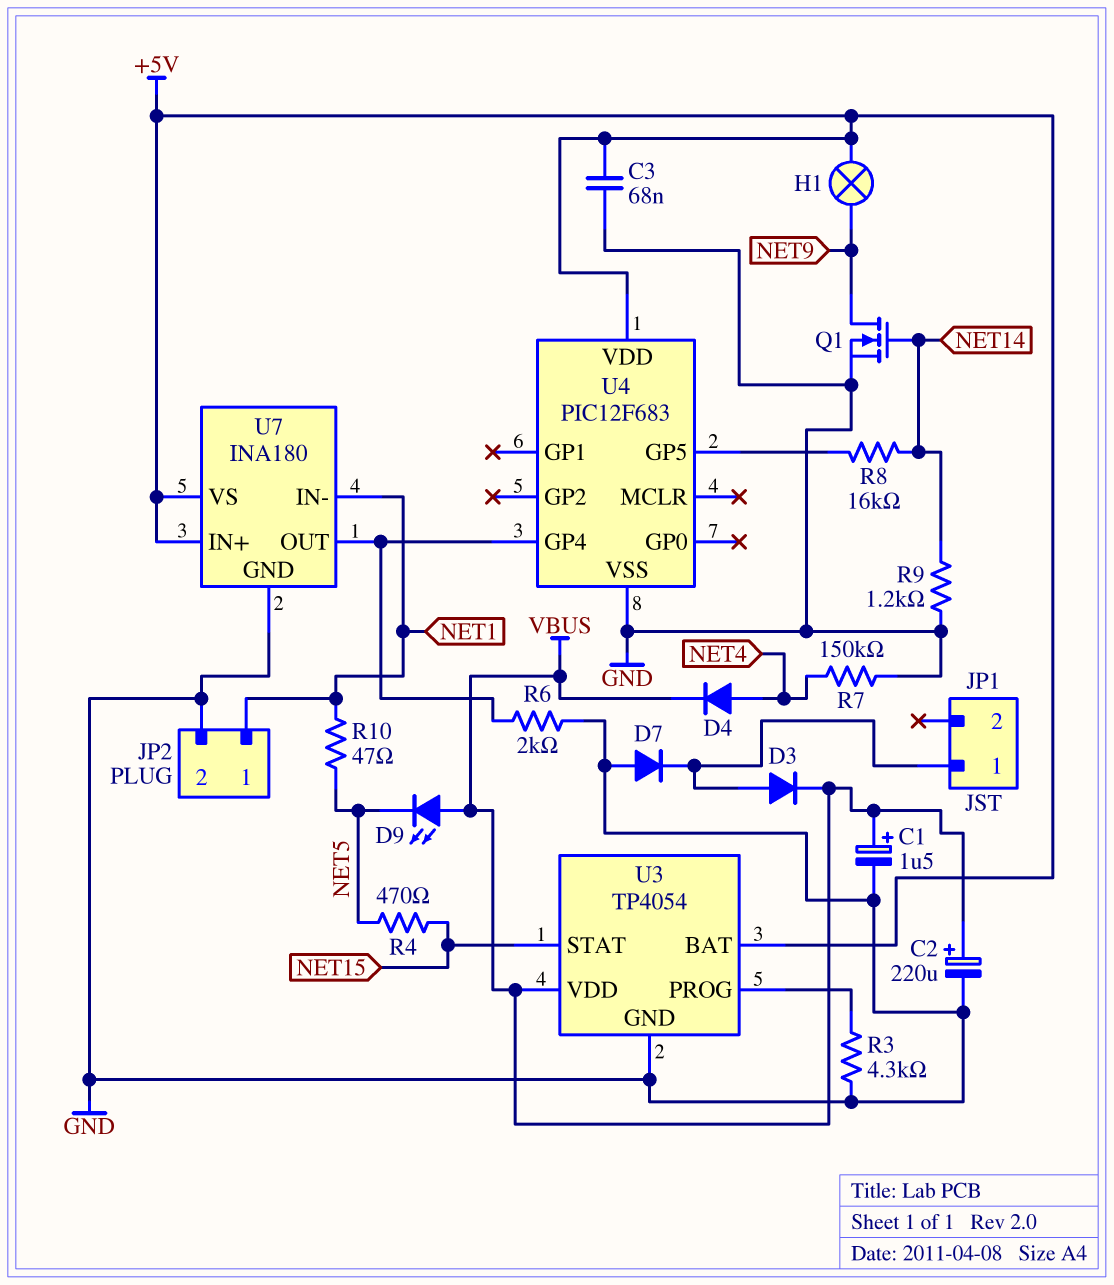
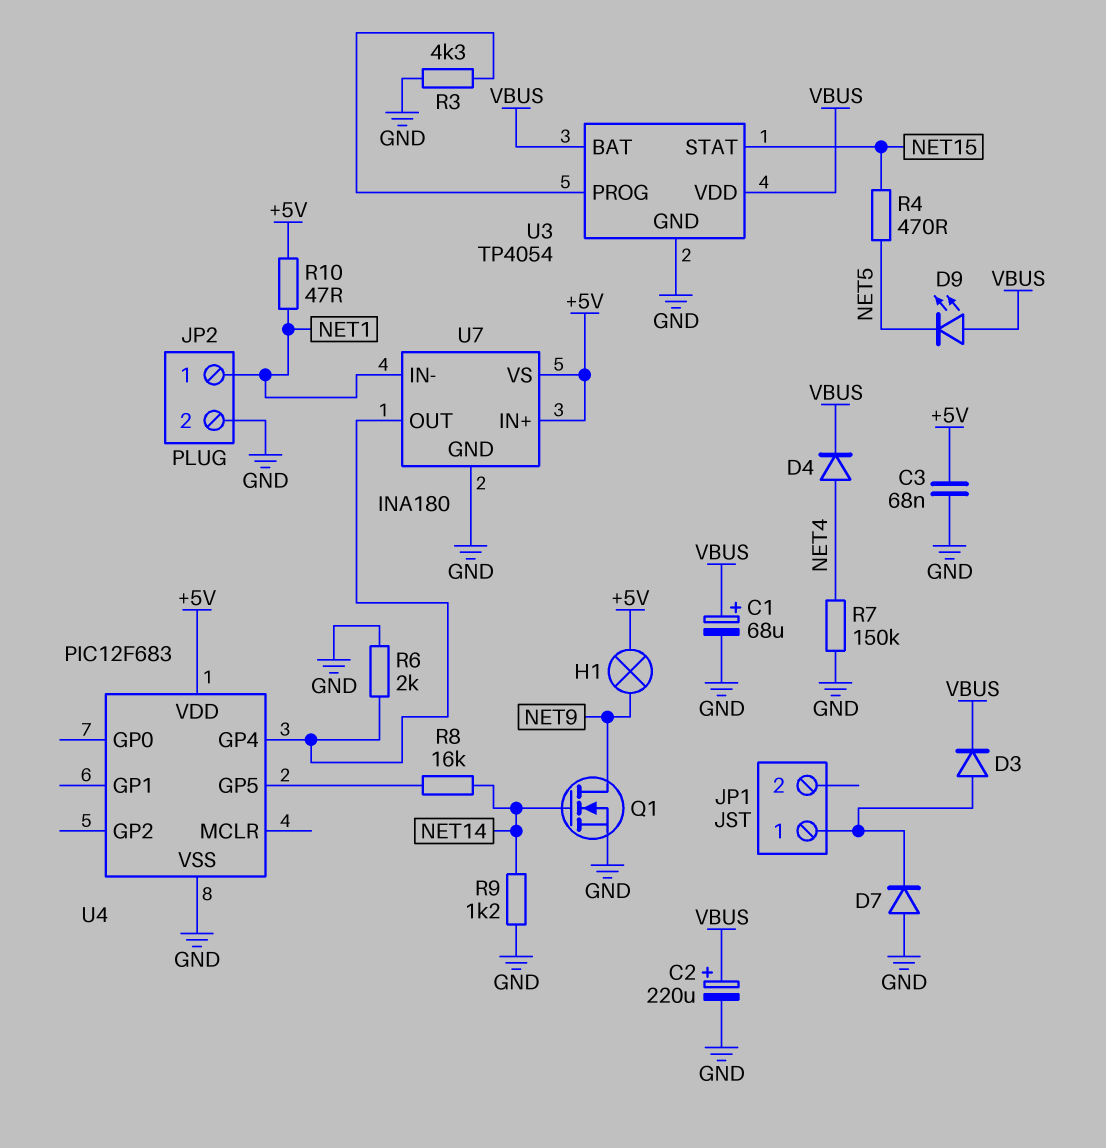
C1: 1.5uF (plus VBUS, minus GND) -> 68uF (plus VBUS, minus GND)
R10: 47 (NET1, NET5) -> 47 (+5V, NET1)
U3 pin BAT: +5V -> VBUS

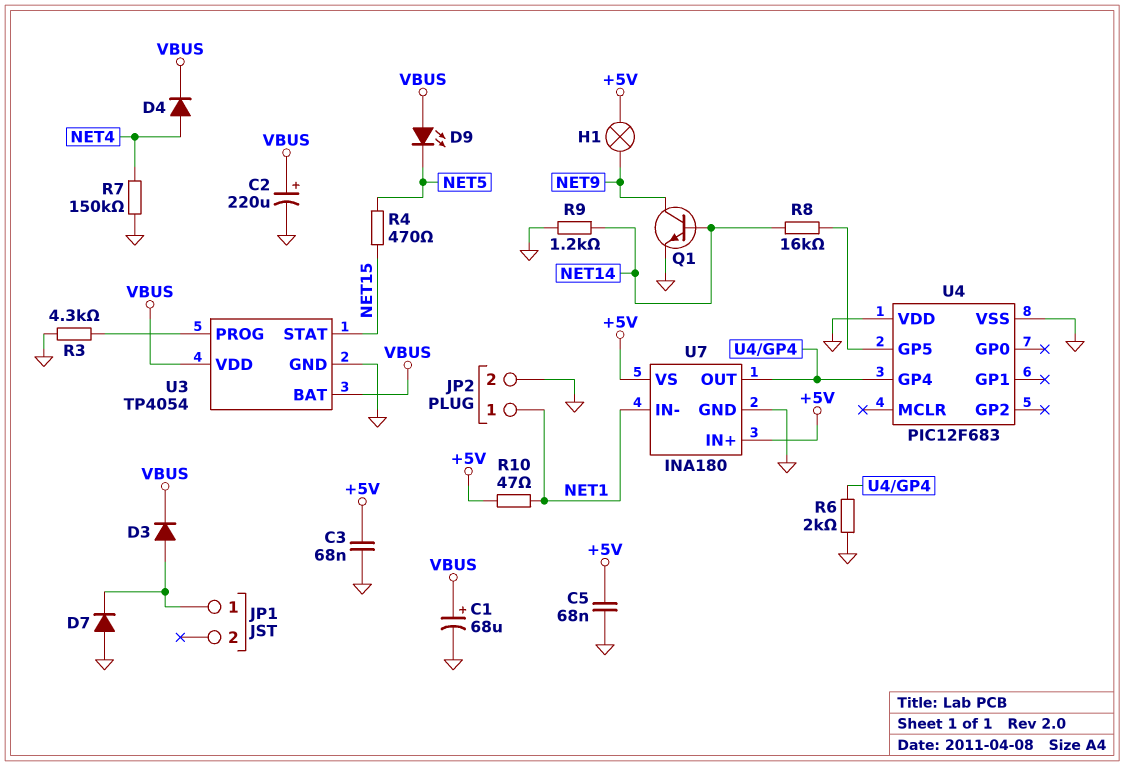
C5: none -> 68nF (+5V, GND)
Q1: NMOS (G NET14, D NET9, S GND) -> NPN (B NET14, C NET9, E GND)
U4 pin VDD: +5V -> GND

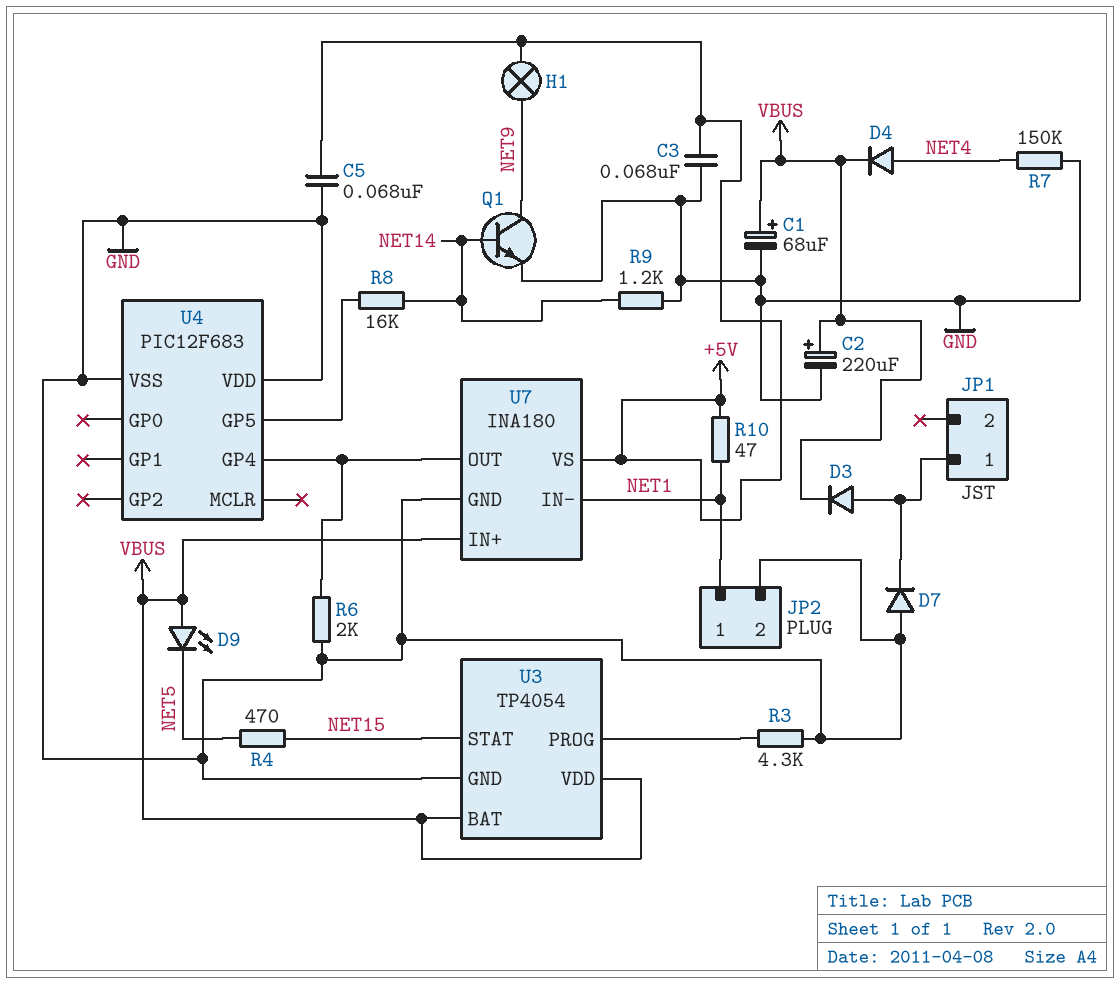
U7 pin IN+: +5V -> VBUS

